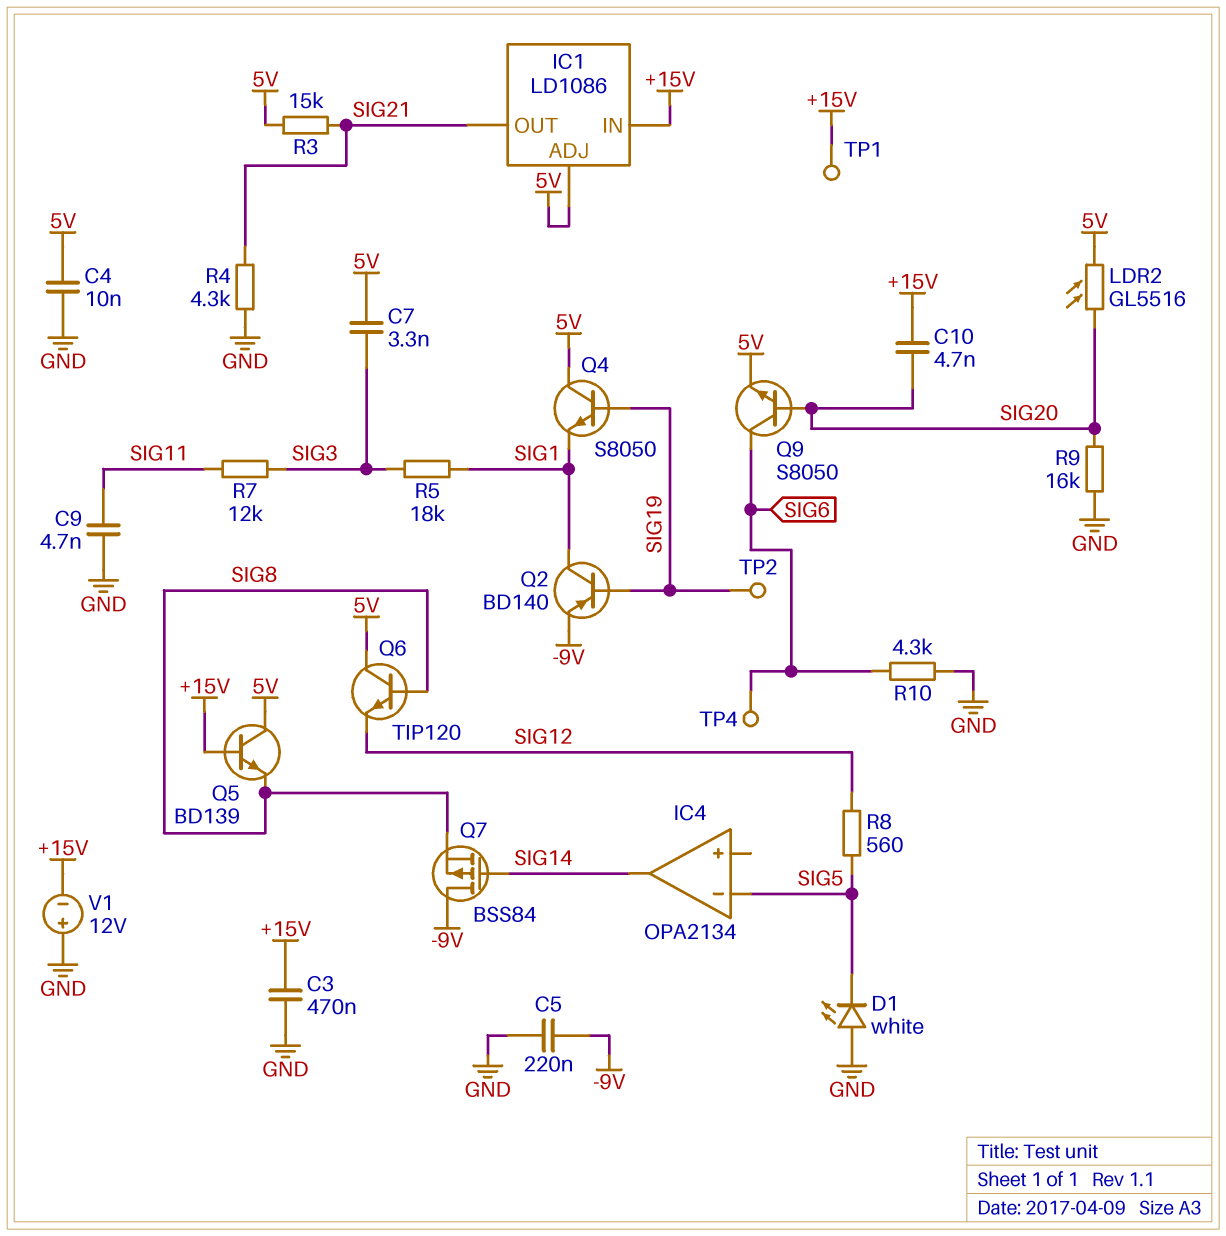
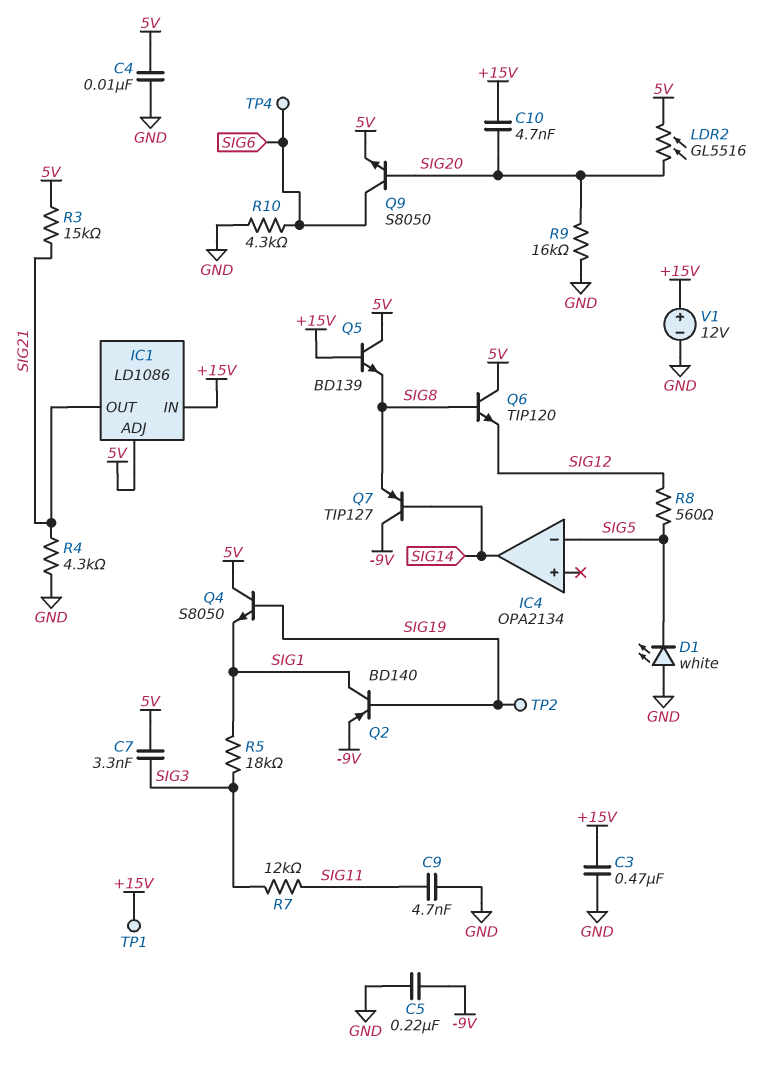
Q7: PMOS BSS84 (G SIG14, D -9V, S SIG8) -> PNP TIP127 (B SIG14, C -9V, E SIG8)
V1: 12V (plus GND, minus +15V) -> 12V (plus +15V, minus GND)

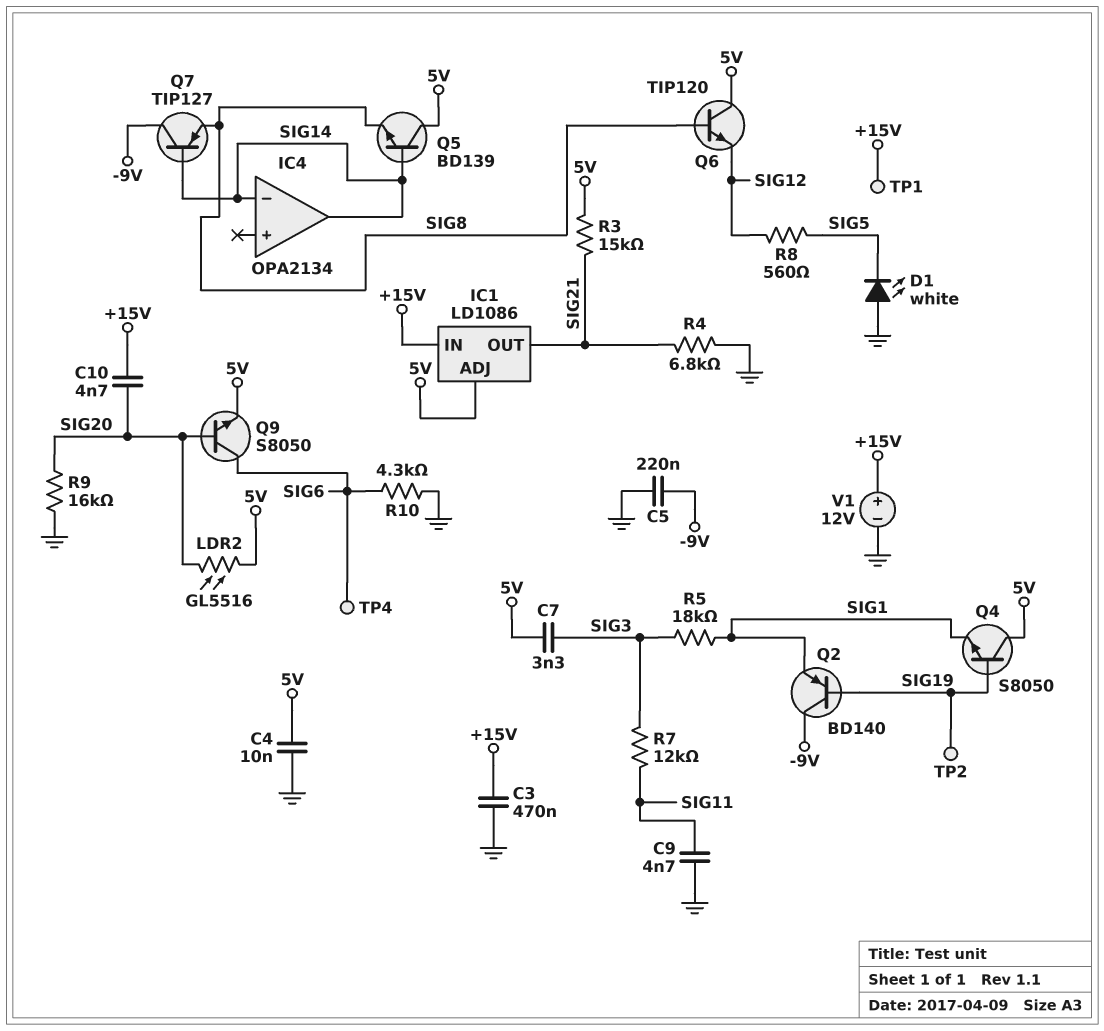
IC4 pin in-: SIG5 -> SIG14
Q2: PNP BD140 (B SIG19, C SIG1, E -9V) -> PNP BD140 (B SIG19, C -9V, E SIG1)
Q5: NPN BD139 (B +15V, C 5V, E SIG8) -> NPN BD139 (B SIG14, C 5V, E SIG8)
R4: 4.3k (GND, SIG21) -> 6.8k (GND, SIG21)

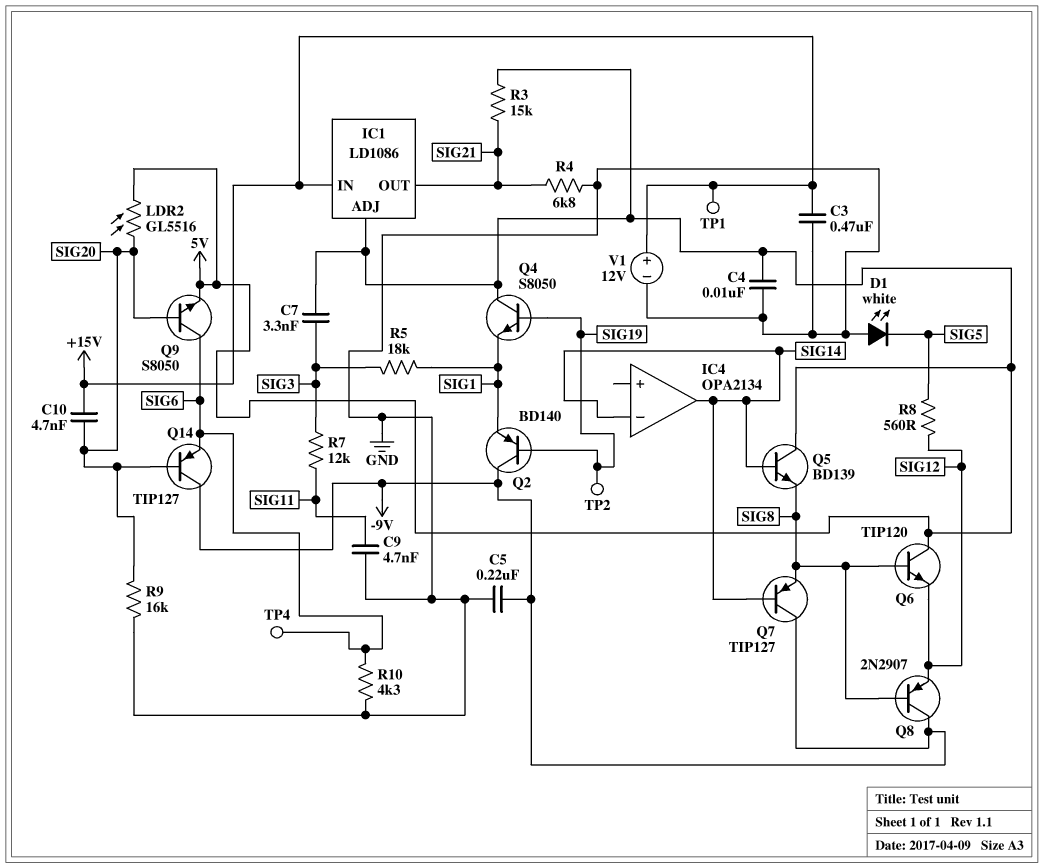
Q8: none -> PNP 2N2907 (B SIG8, C -9V, E SIG12)
Q14: none -> PNP TIP127 (B SIG20, C -9V, E SIG6)

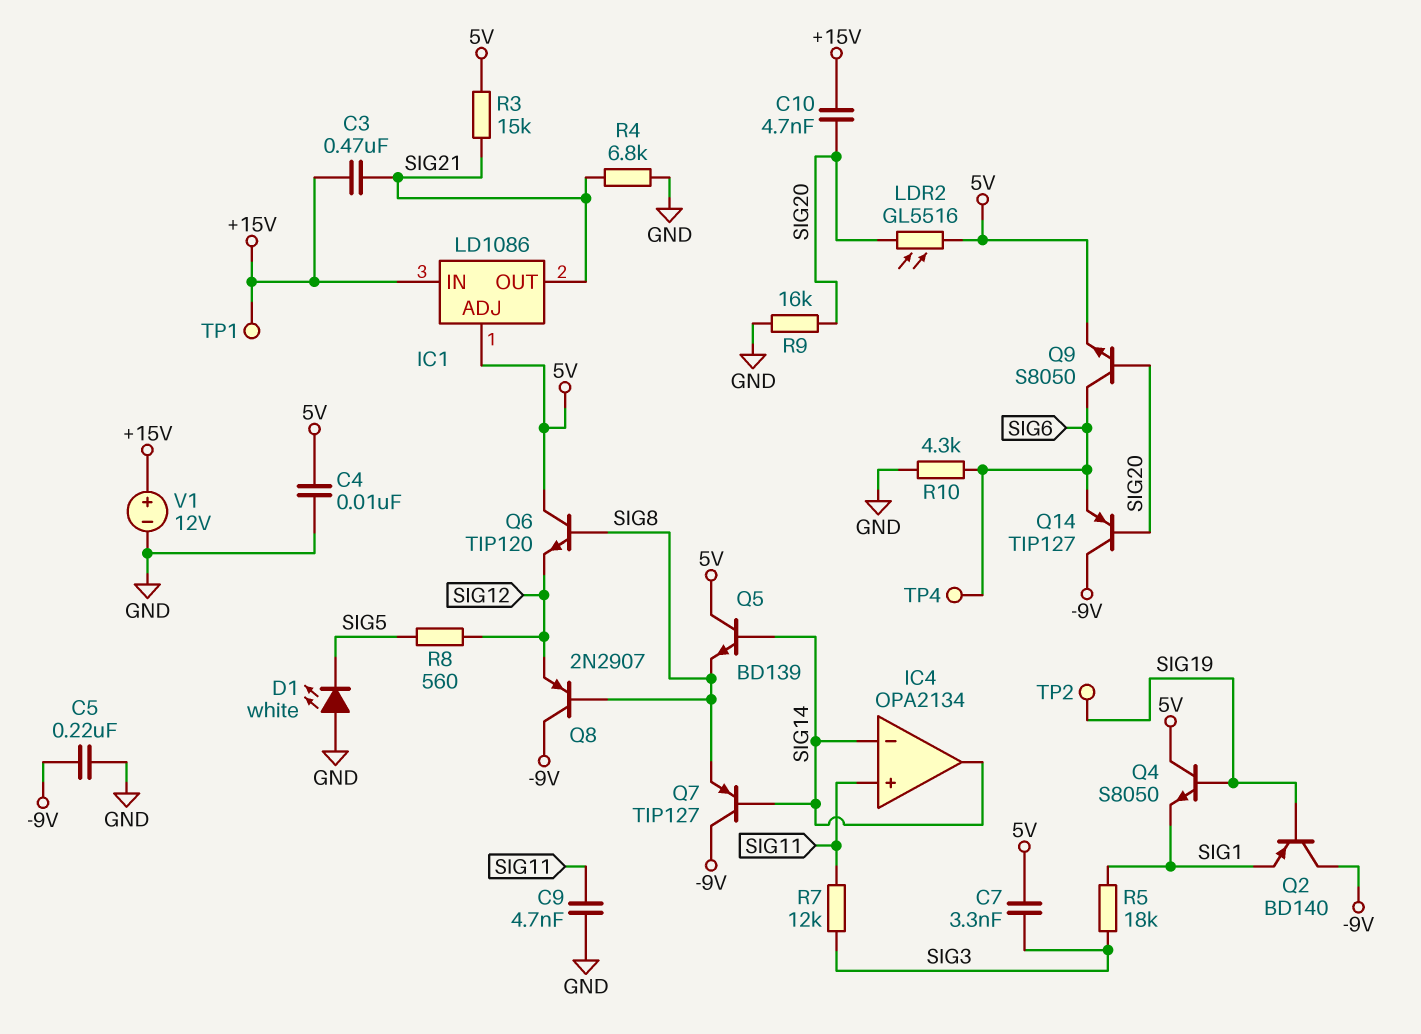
C3: 470nF (+15V, GND) -> 470nF (+15V, SIG21)
IC4 pin in+: none -> SIG11

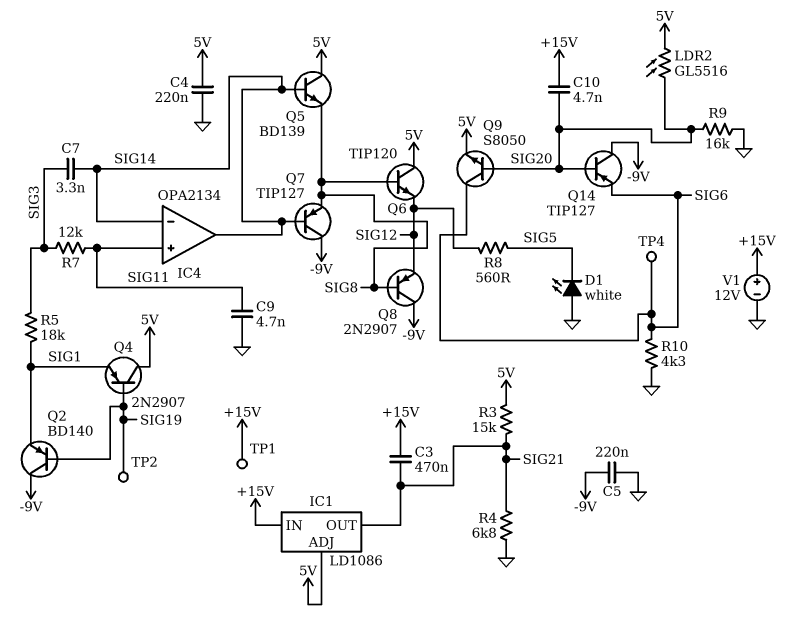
C4: 10nF (5V, GND) -> 220nF (5V, GND)
C7: 3.3nF (5V, SIG3) -> 3.3nF (SIG3, SIG14)
Q4: NPN S8050 (B SIG19, C 5V, E SIG1) -> PNP 2N2907 (B SIG19, C 5V, E SIG1)

